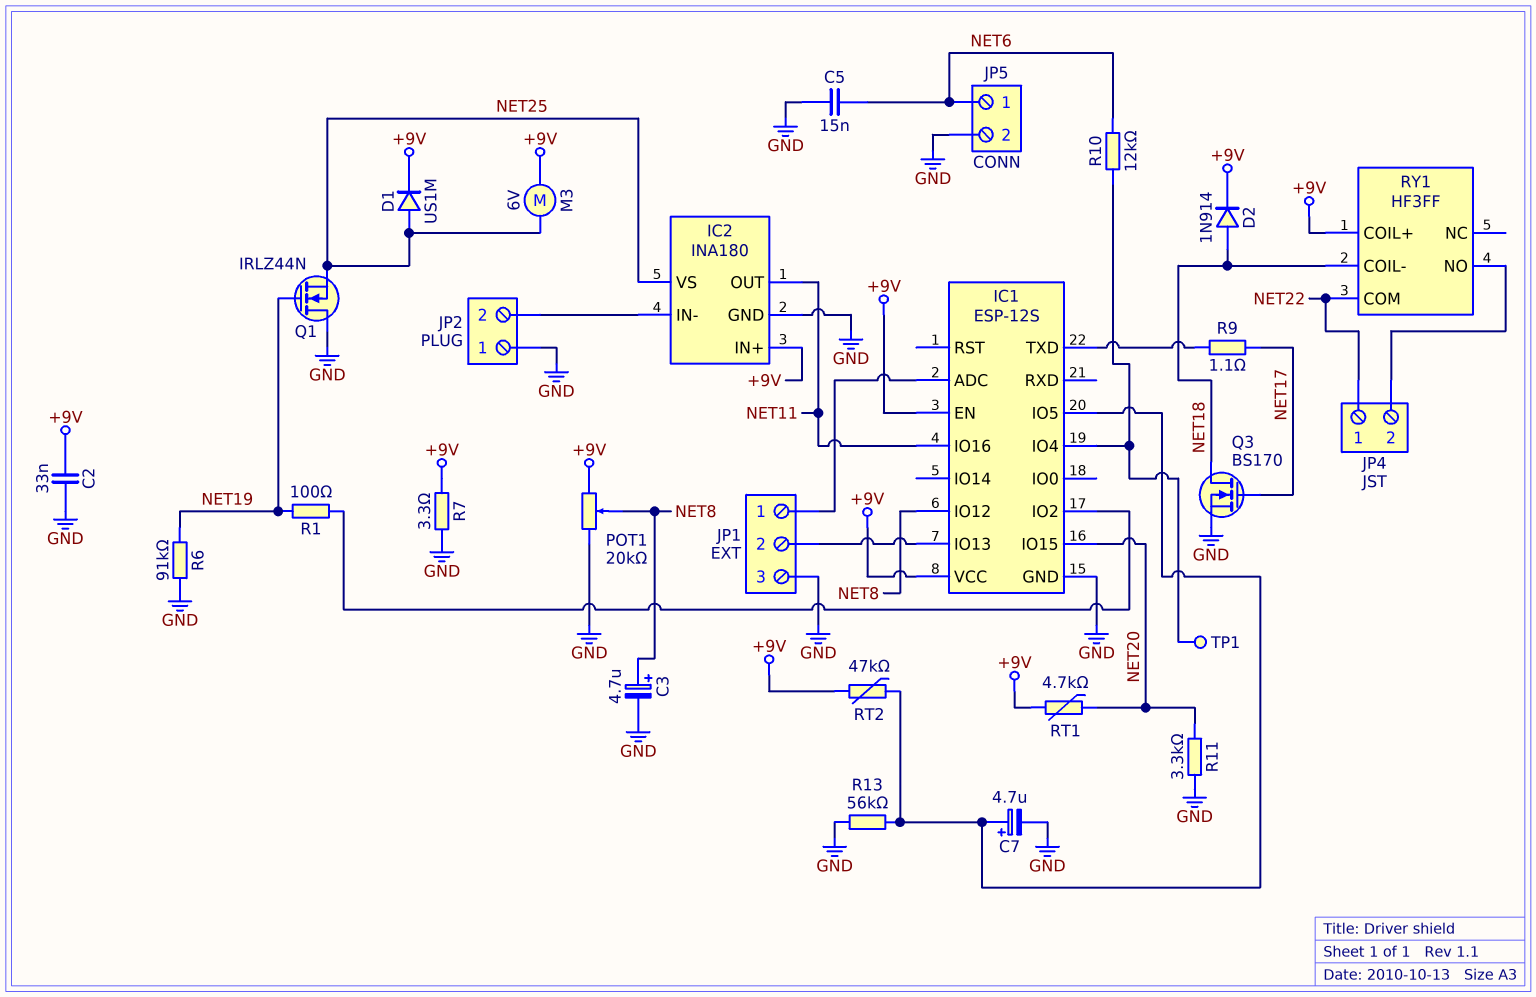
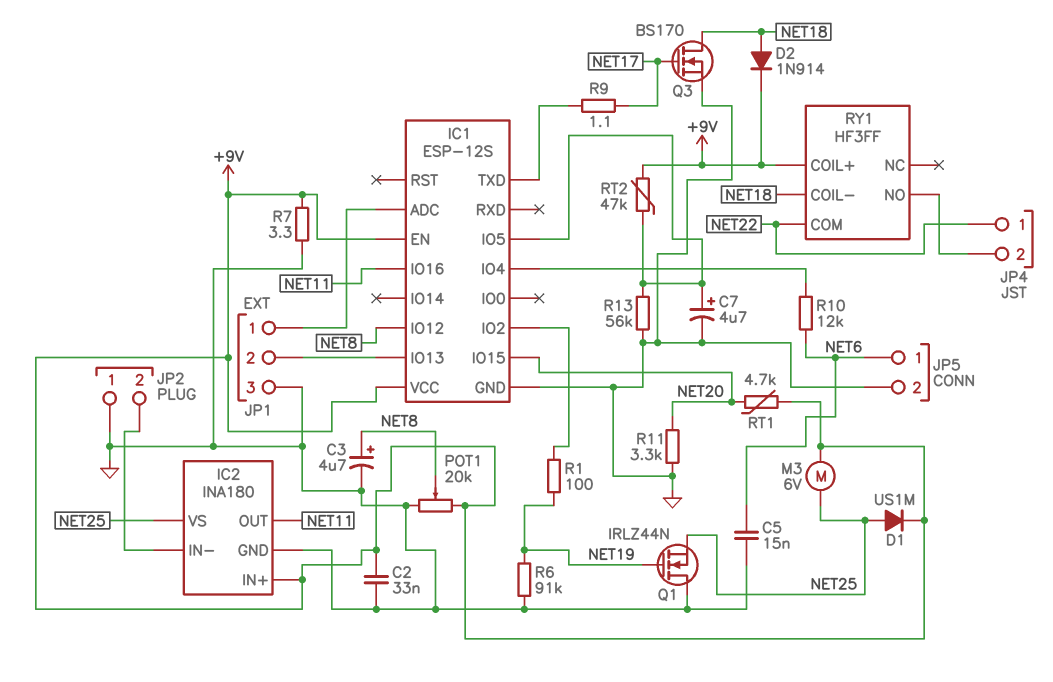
TP1: test point (IC1/IO4) -> none

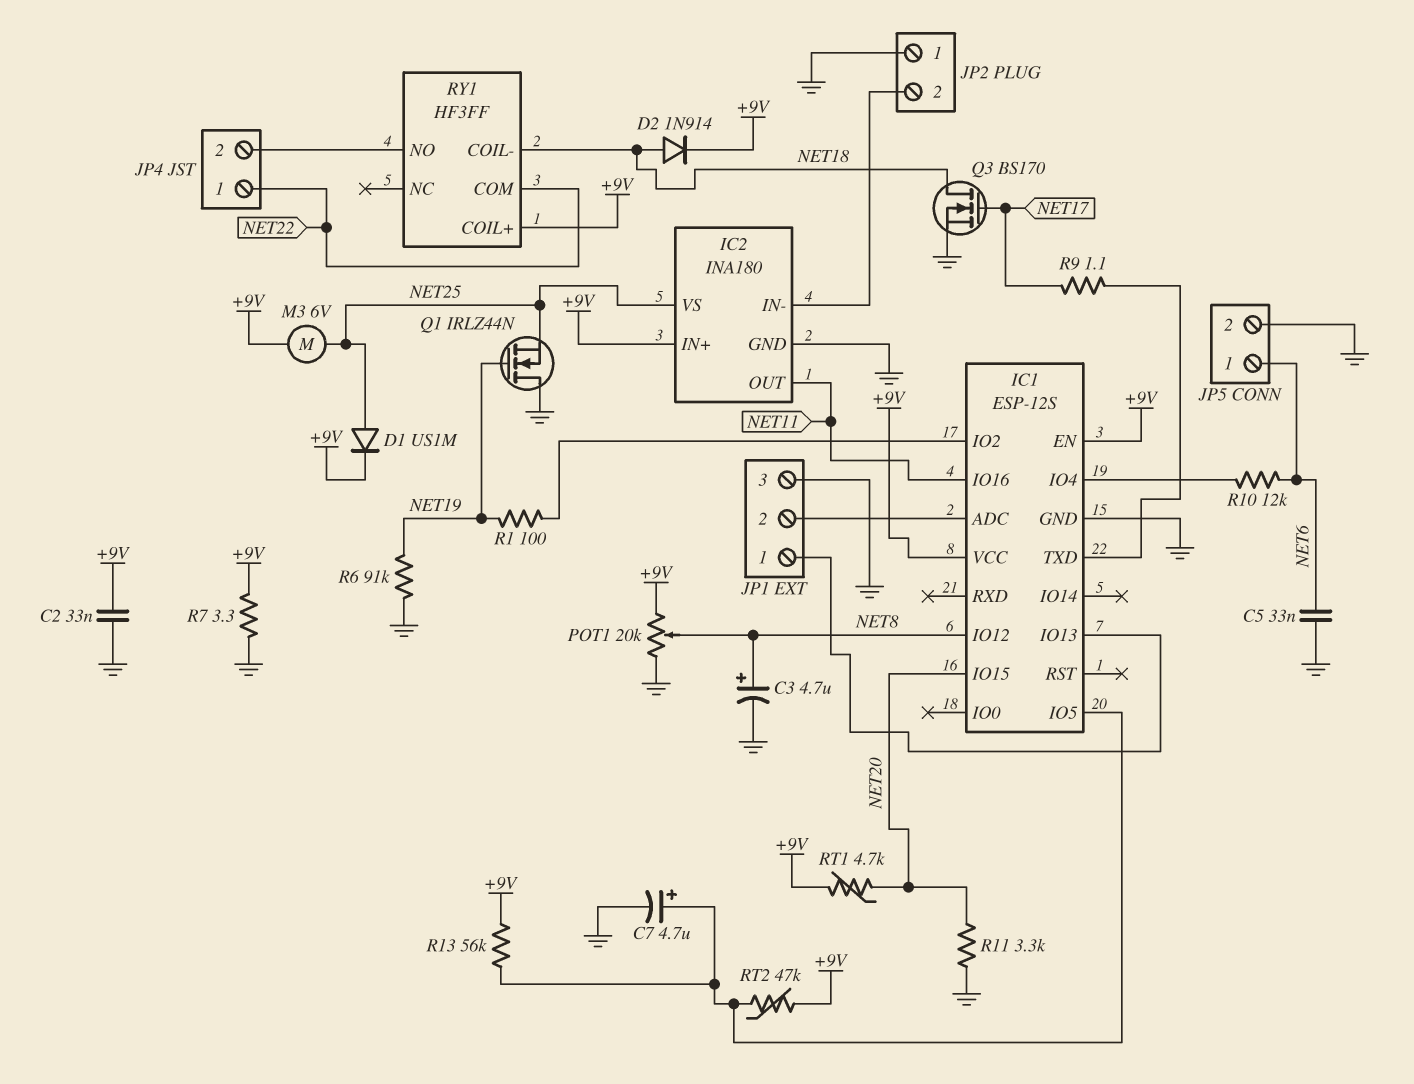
C5: 15nF (GND, NET6) -> 33nF (GND, NET6)
JP1 pin 1: IC1/ADC -> IC1/IO13
JP1 pin 2: IC1/IO13 -> IC1/ADC
R13: 56k (GND, IC1/IO5) -> 56k (+9V, IC1/IO5)

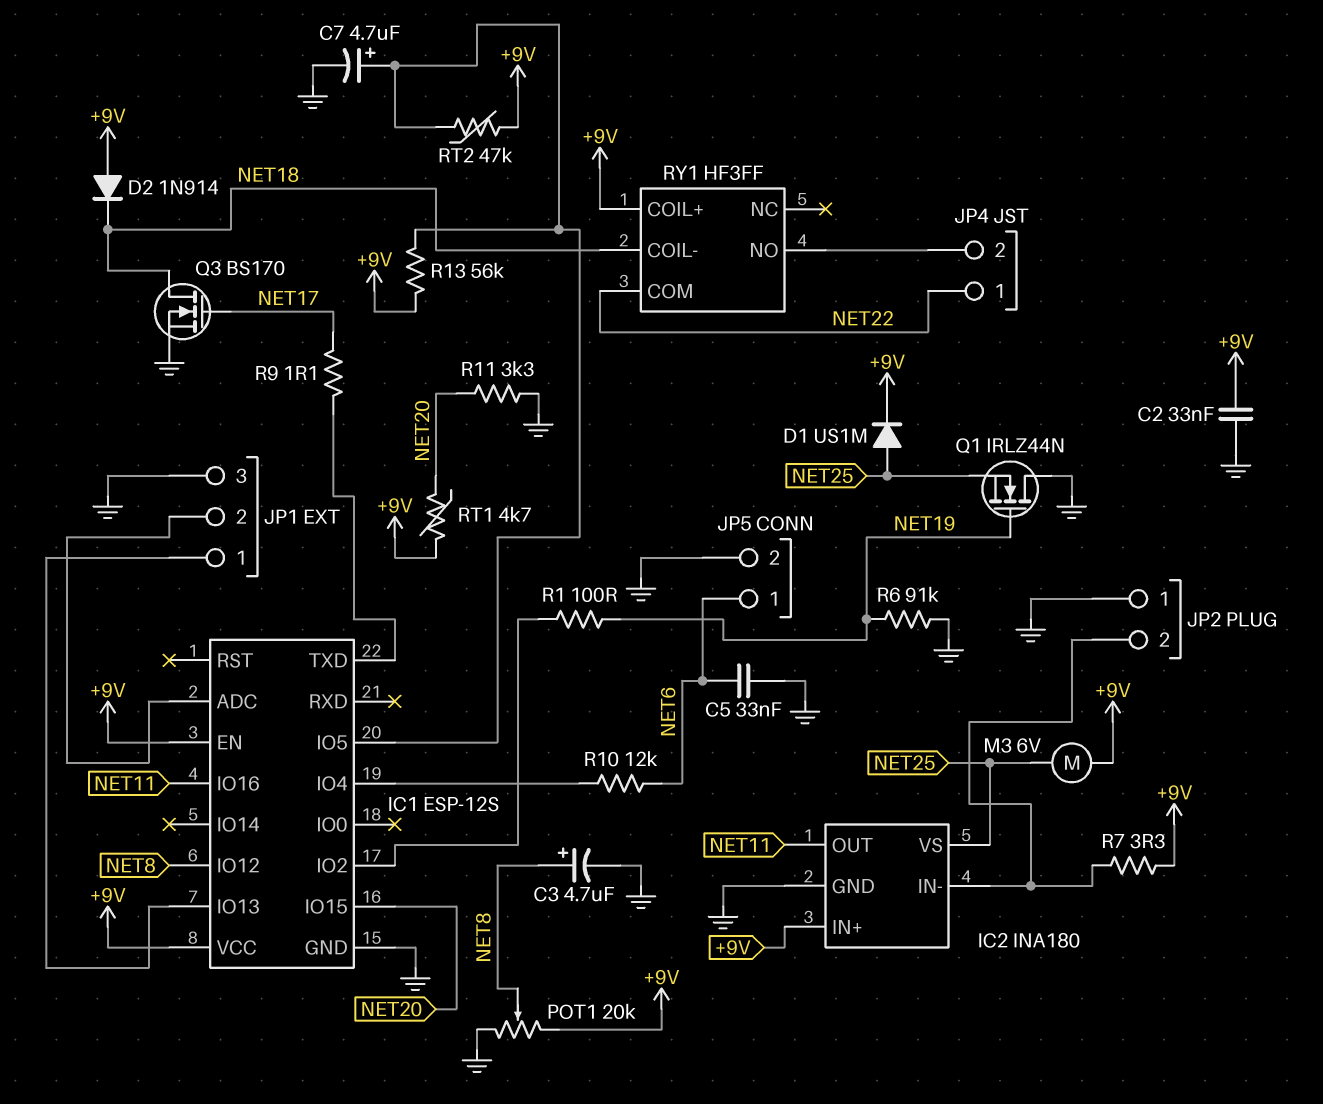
D2: diode 1N914 (A NET18, K +9V) -> diode 1N914 (A +9V, K NET18)
R7: 3.3 (+9V, GND) -> 3.3 (+9V, IC2/IN-)

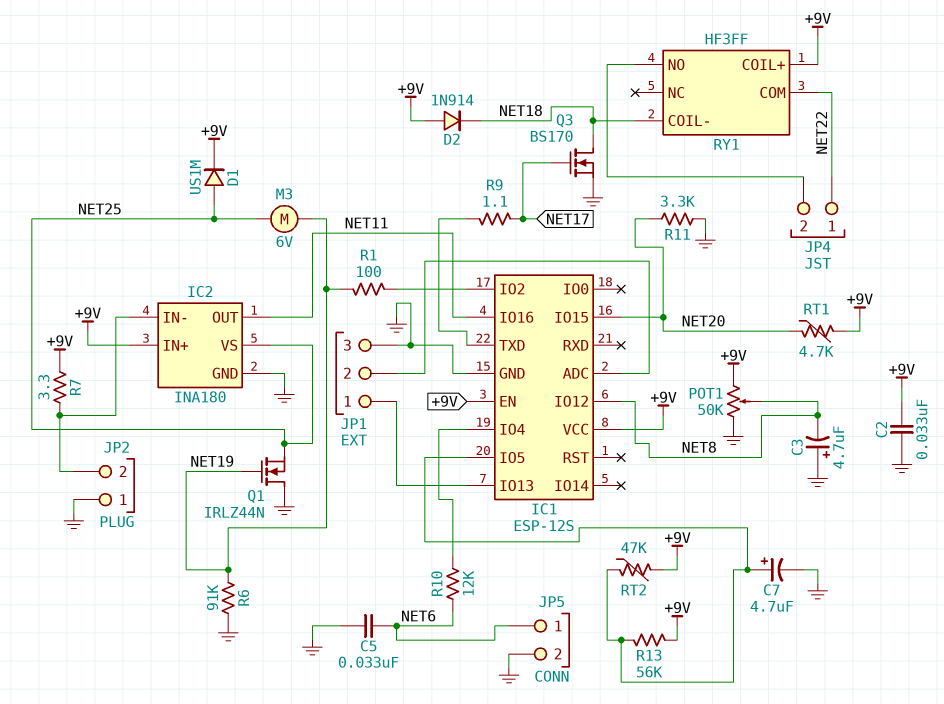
C3: 4.7uF (plus NET8, minus GND) -> 4.7uF (plus GND, minus NET8)
M3: motor 6V (+9V, NET25) -> motor 6V (NET19, NET25)
POT1: 20k (+9V, GND, wiper NET8) -> 50k (+9V, GND, wiper NET8)

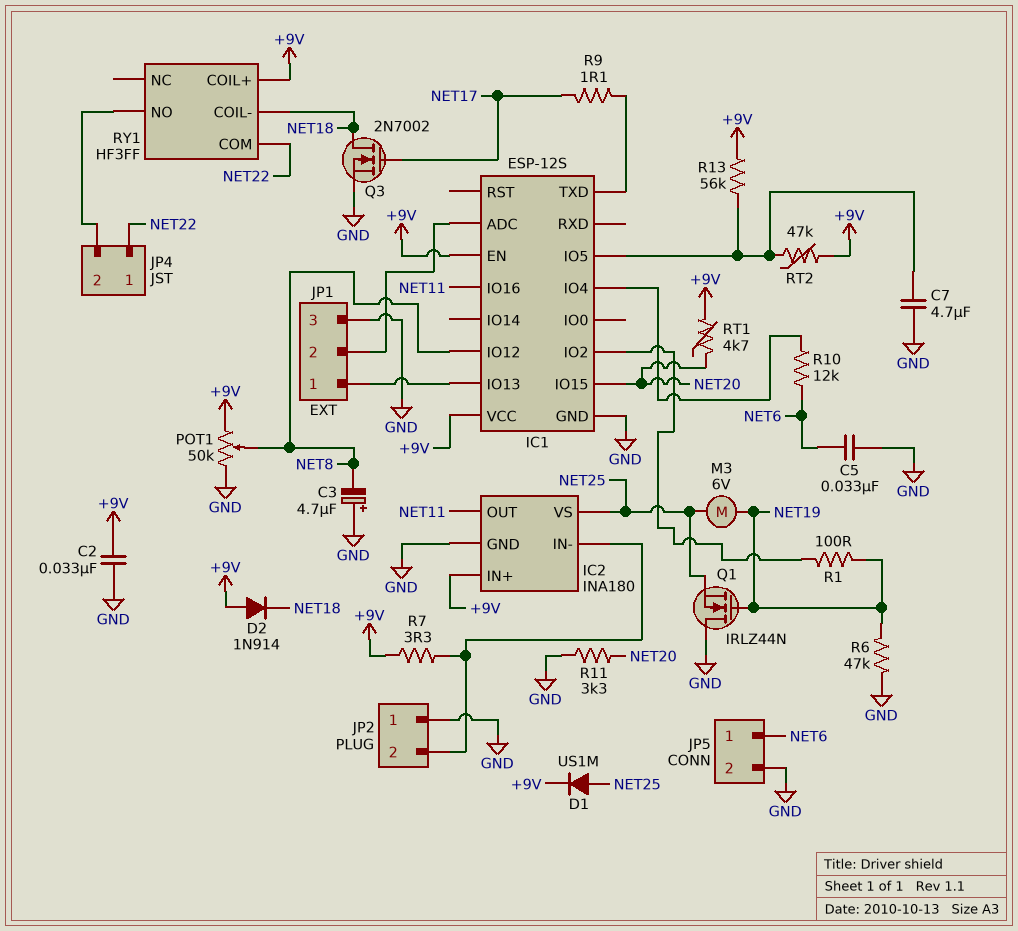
C7: 4.7uF (plus IC1/IO5, minus GND) -> 4.7uF (GND, IC1/IO5)
Q3: NMOS BS170 (G NET17, D NET18, S GND) -> NMOS 2N7002 (G NET17, D NET18, S GND)
R6: 91k (GND, NET19) -> 47k (GND, NET19)

